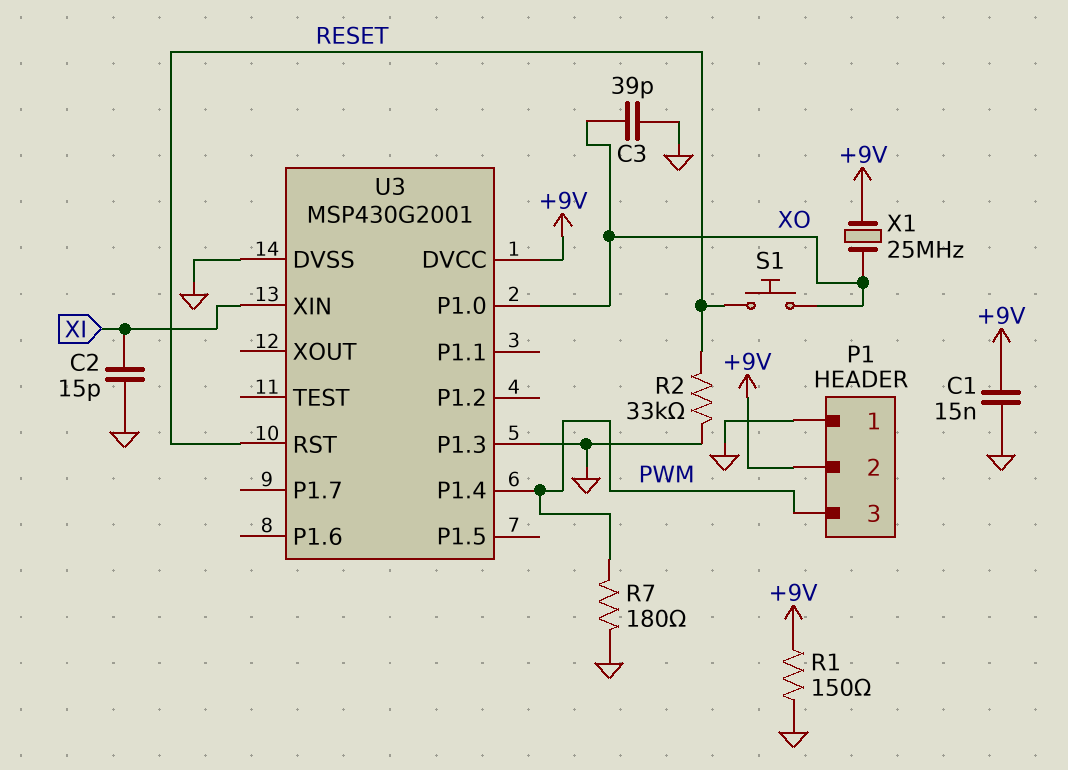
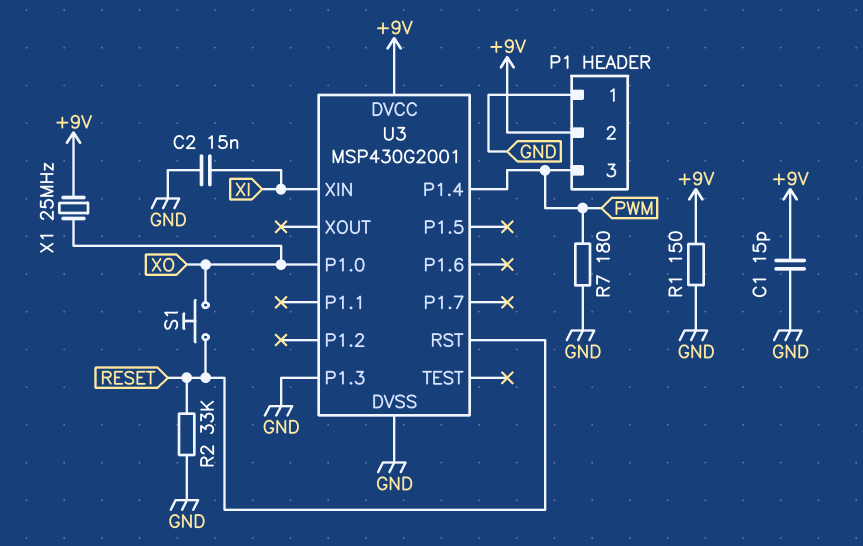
C1: 15nF (+9V, GND) -> 15pF (+9V, GND)
C2: 15pF (GND, XI) -> 15nF (GND, XI)
C3: 39pF (GND, XO) -> none

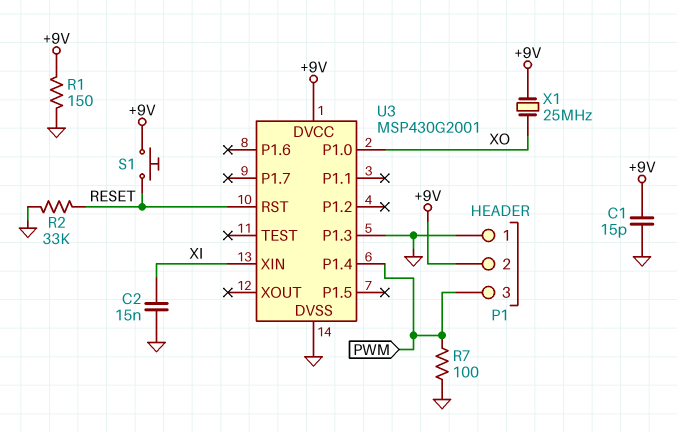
R7: 180 (GND, PWM) -> 100 (GND, PWM)
S1: button (RESET, XO) -> button (+9V, RESET)

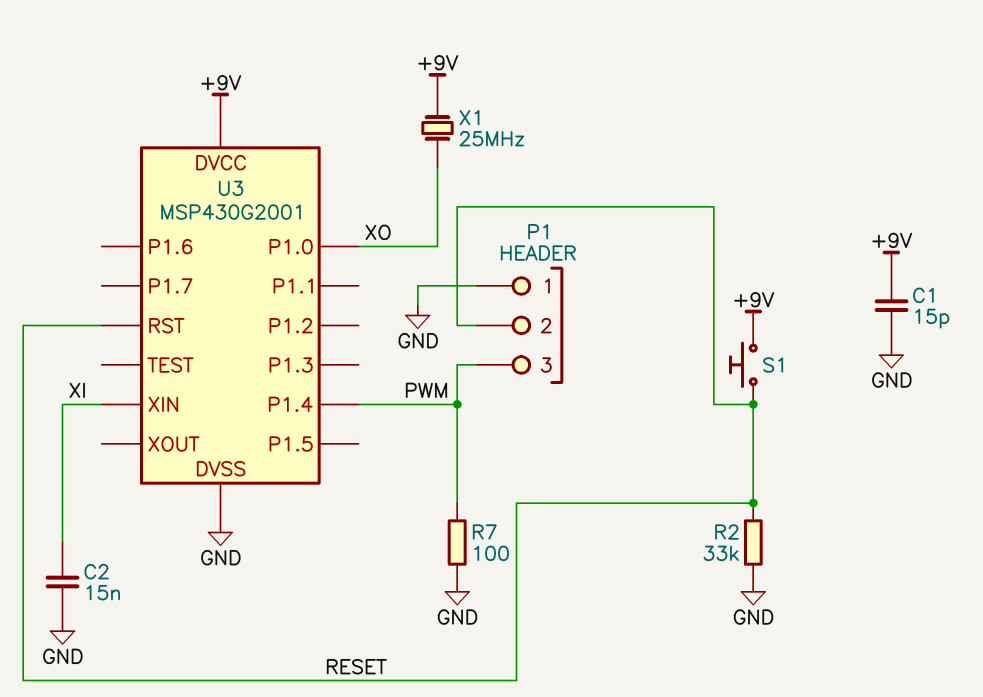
P1 pin 2: +9V -> RESET
R1: 150 (+9V, GND) -> none
U3 pin P1.3: GND -> none

